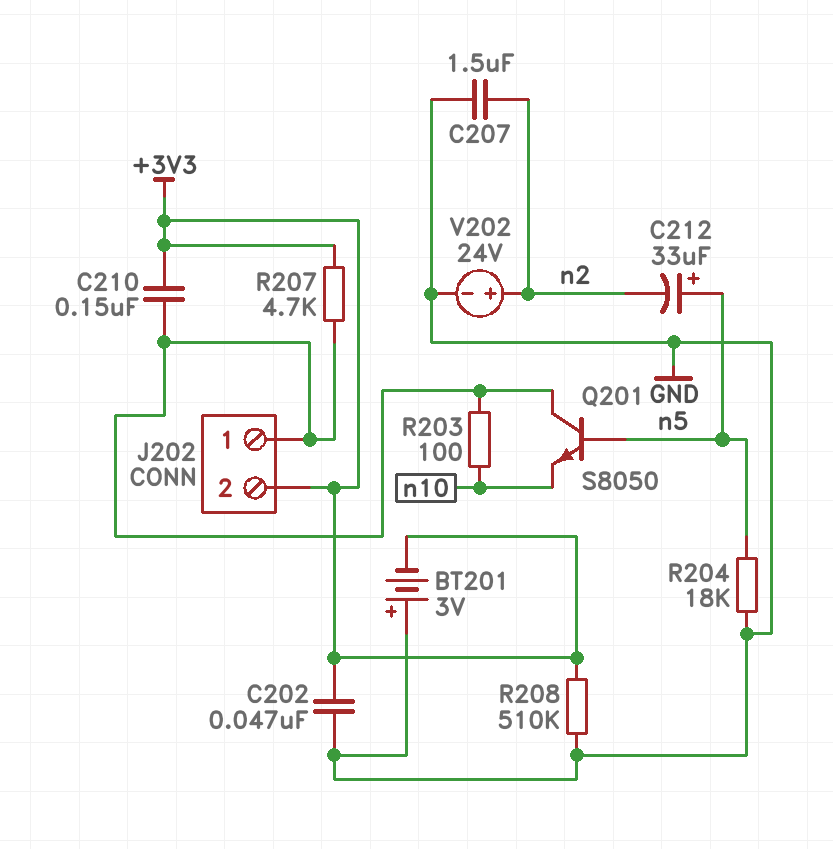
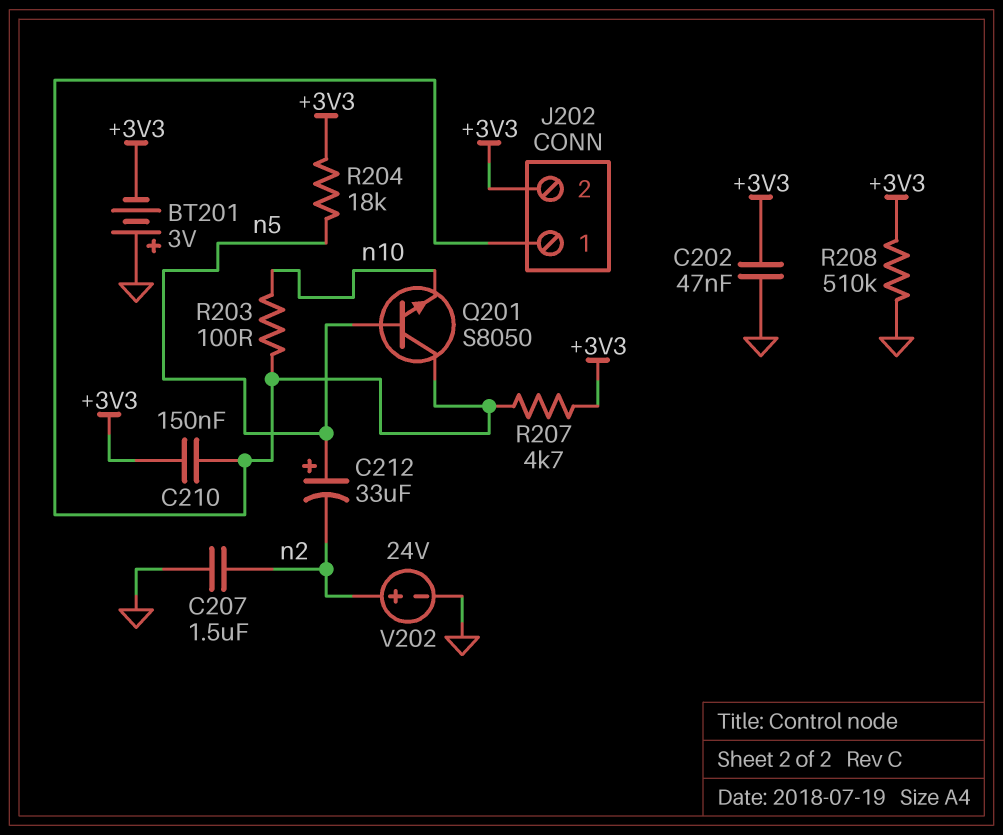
R204: 18k (GND, n5) -> 18k (+3V3, n5)

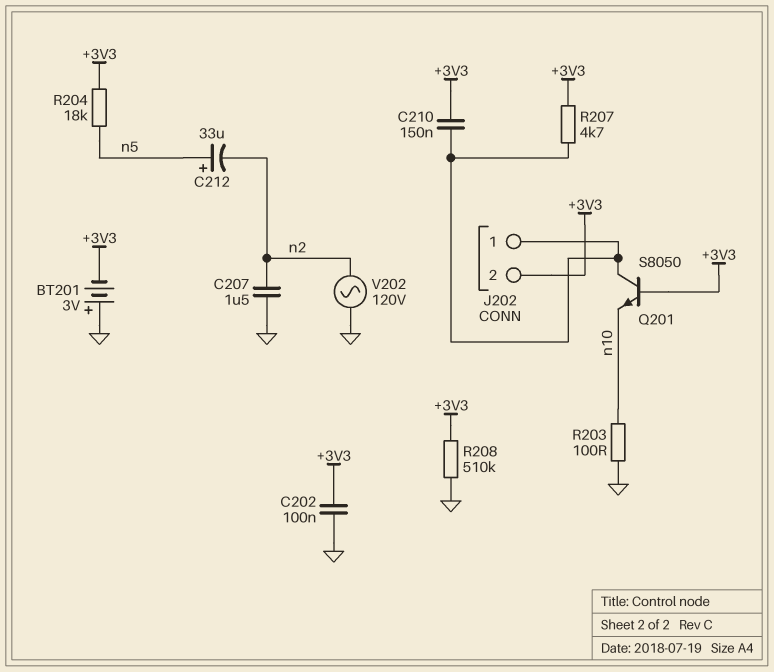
C202: 47nF (+3V3, GND) -> 100nF (+3V3, GND)
Q201: NPN S8050 (B n5, C J202/1, E n10) -> NPN S8050 (B +3V3, C J202/1, E n10)
R203: 100 (J202/1, n10) -> 100 (GND, n10)
V202: 24V (plus n2, minus GND) -> AC 120V (GND, n2)

